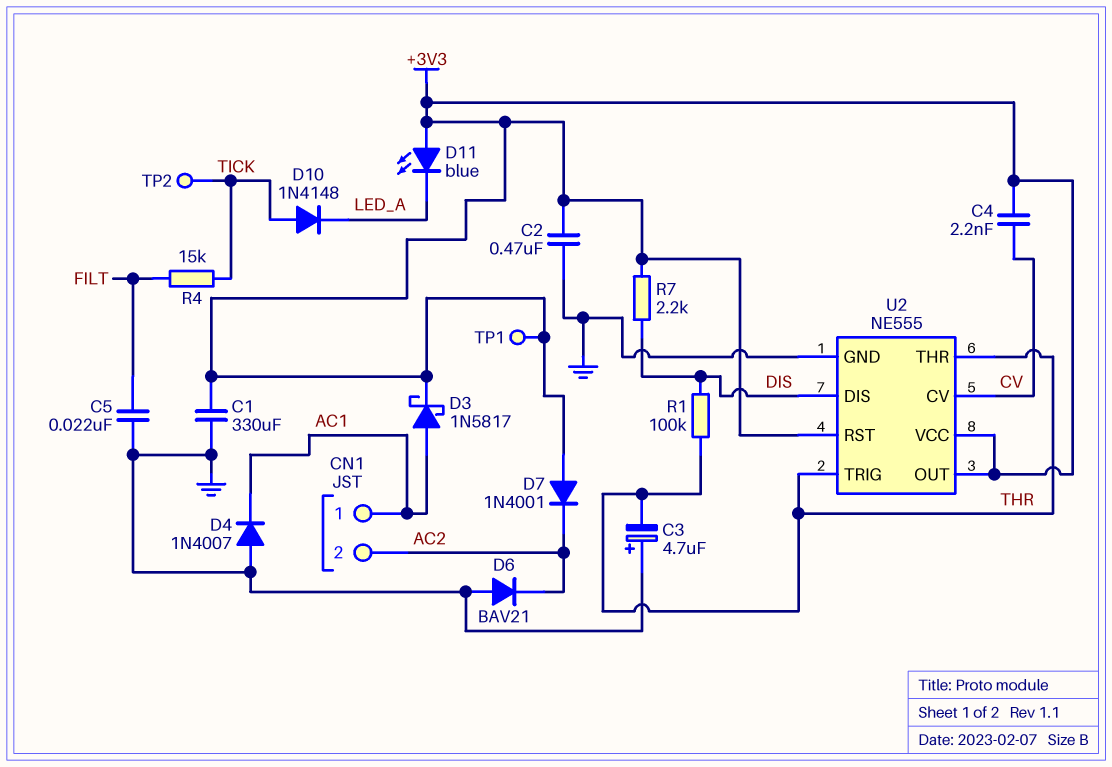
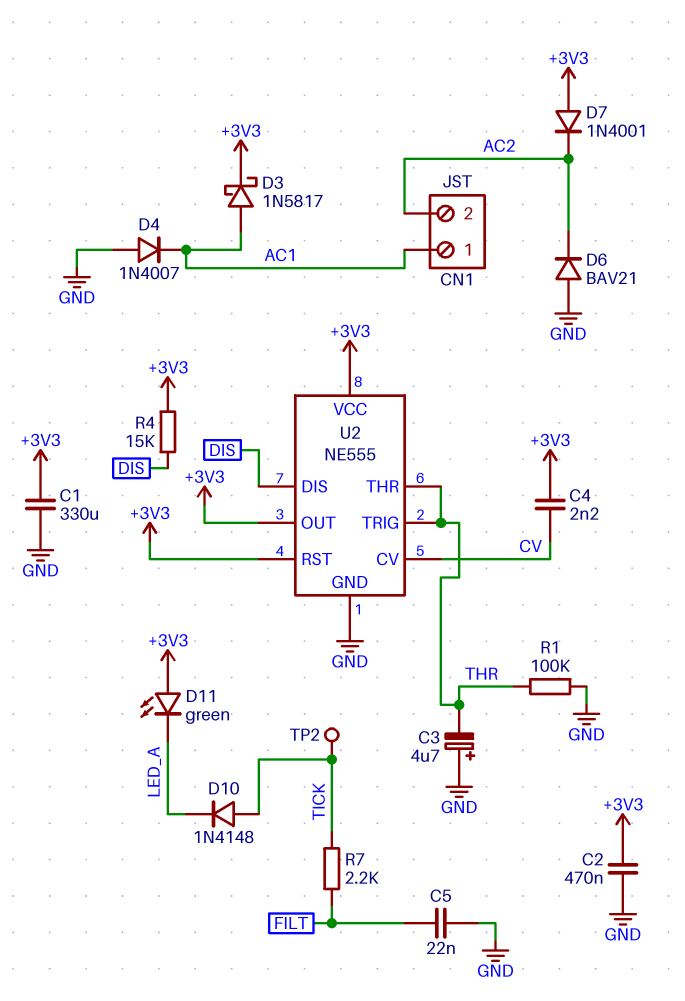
D11: LED blue (A +3V3, K LED_A) -> LED green (A +3V3, K LED_A)
R1: 100k (DIS, THR) -> 100k (GND, THR)
R4: 15k (FILT, TICK) -> 15k (+3V3, DIS)
R7: 2.2k (+3V3, DIS) -> 2.2k (FILT, TICK)
TP1: test point (+3V3) -> none

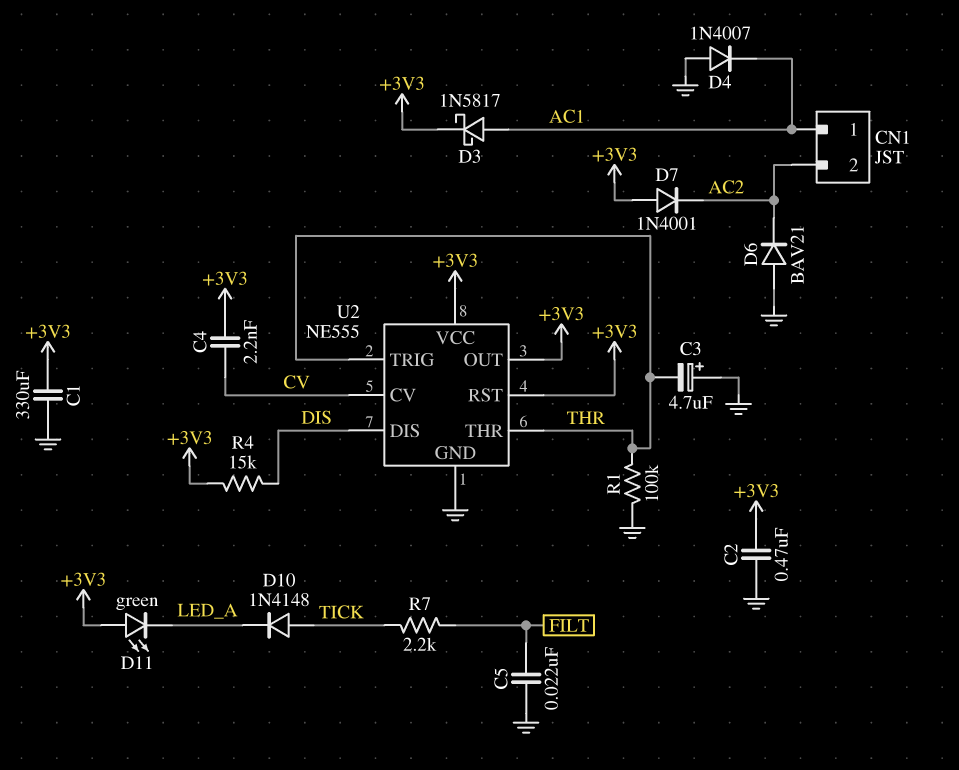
TP2: test point (TICK) -> none

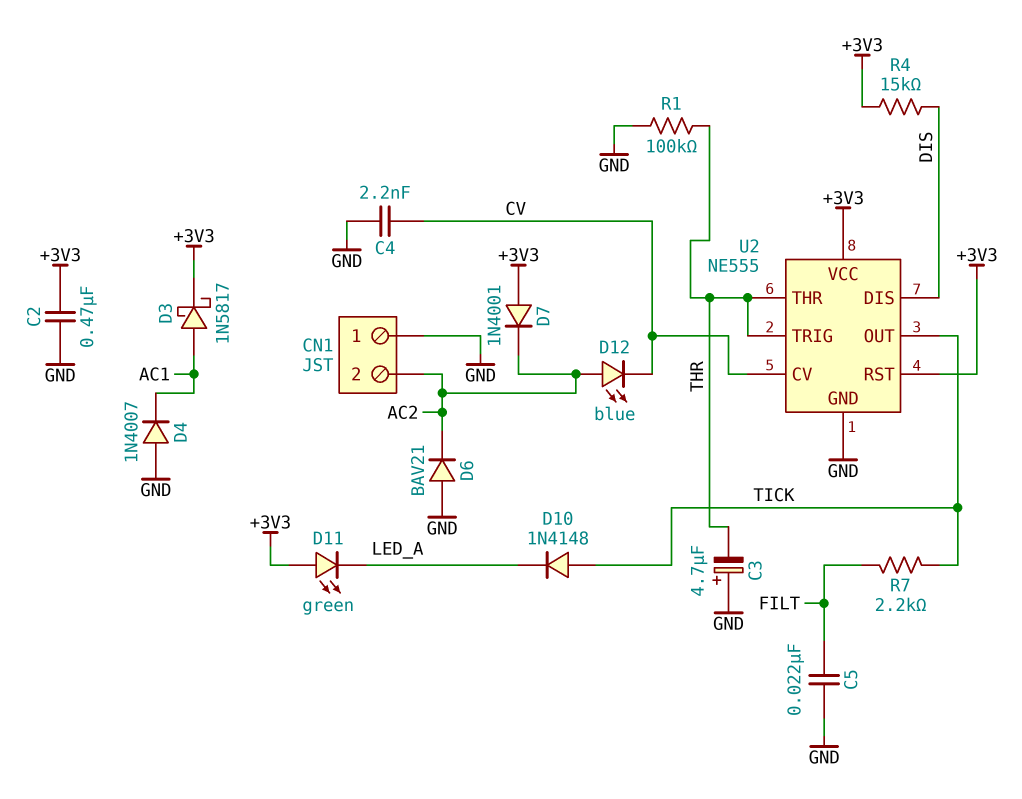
C1: 330uF (+3V3, GND) -> none
C4: 2.2nF (+3V3, CV) -> 2.2nF (CV, GND)
CN1 pin 1: AC1 -> GND
D12: none -> LED blue (A AC2, K CV)
U2 pin OUT: +3V3 -> TICK

